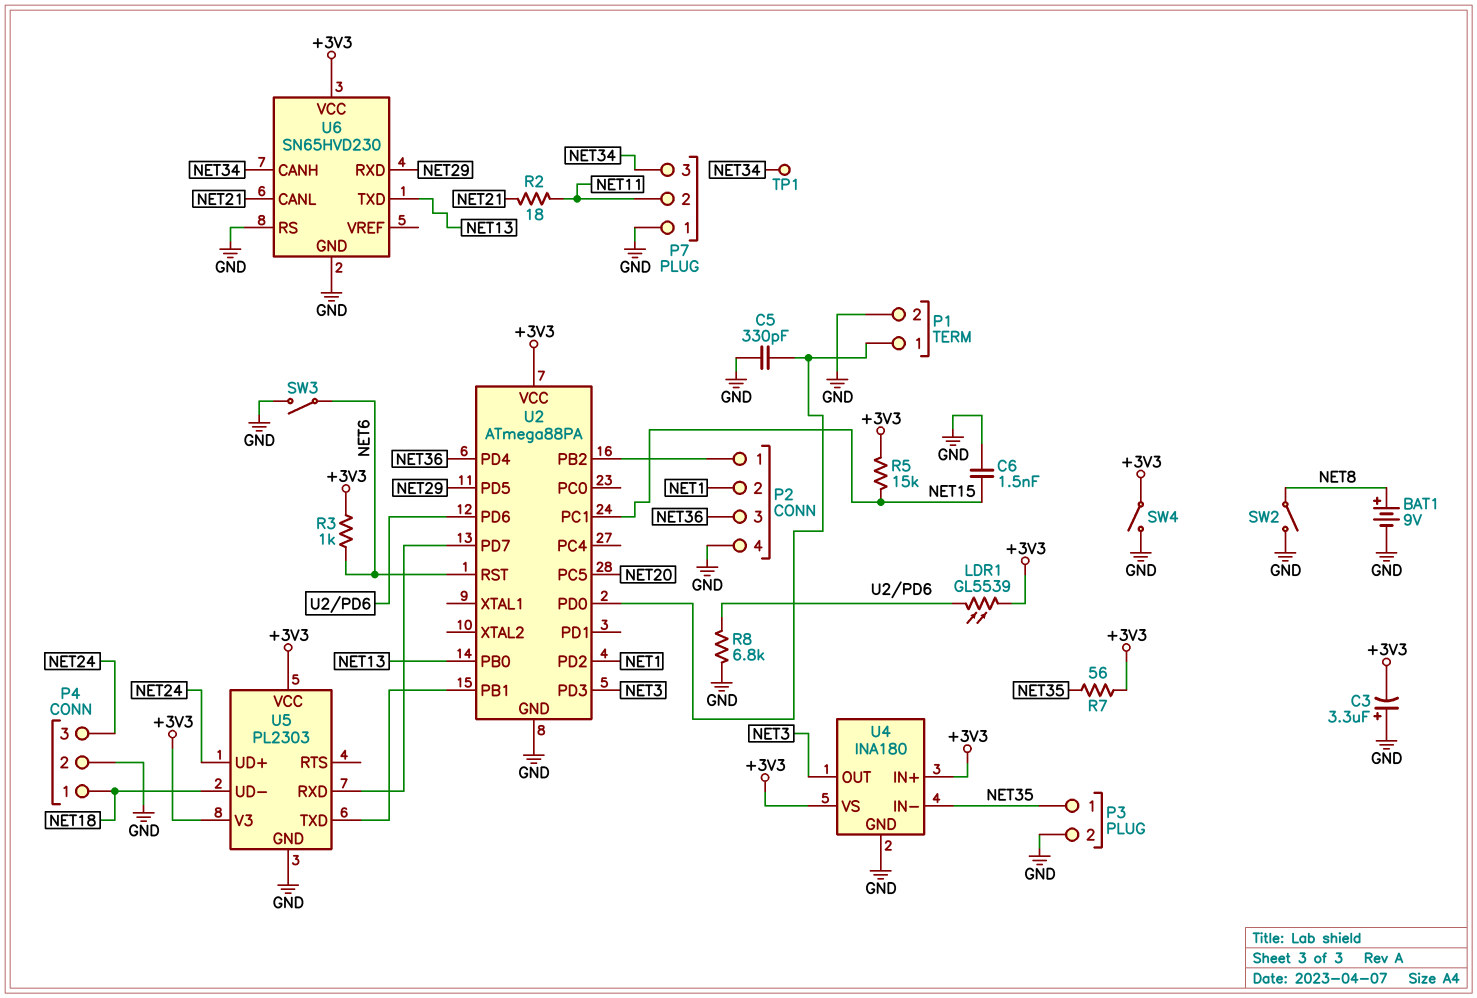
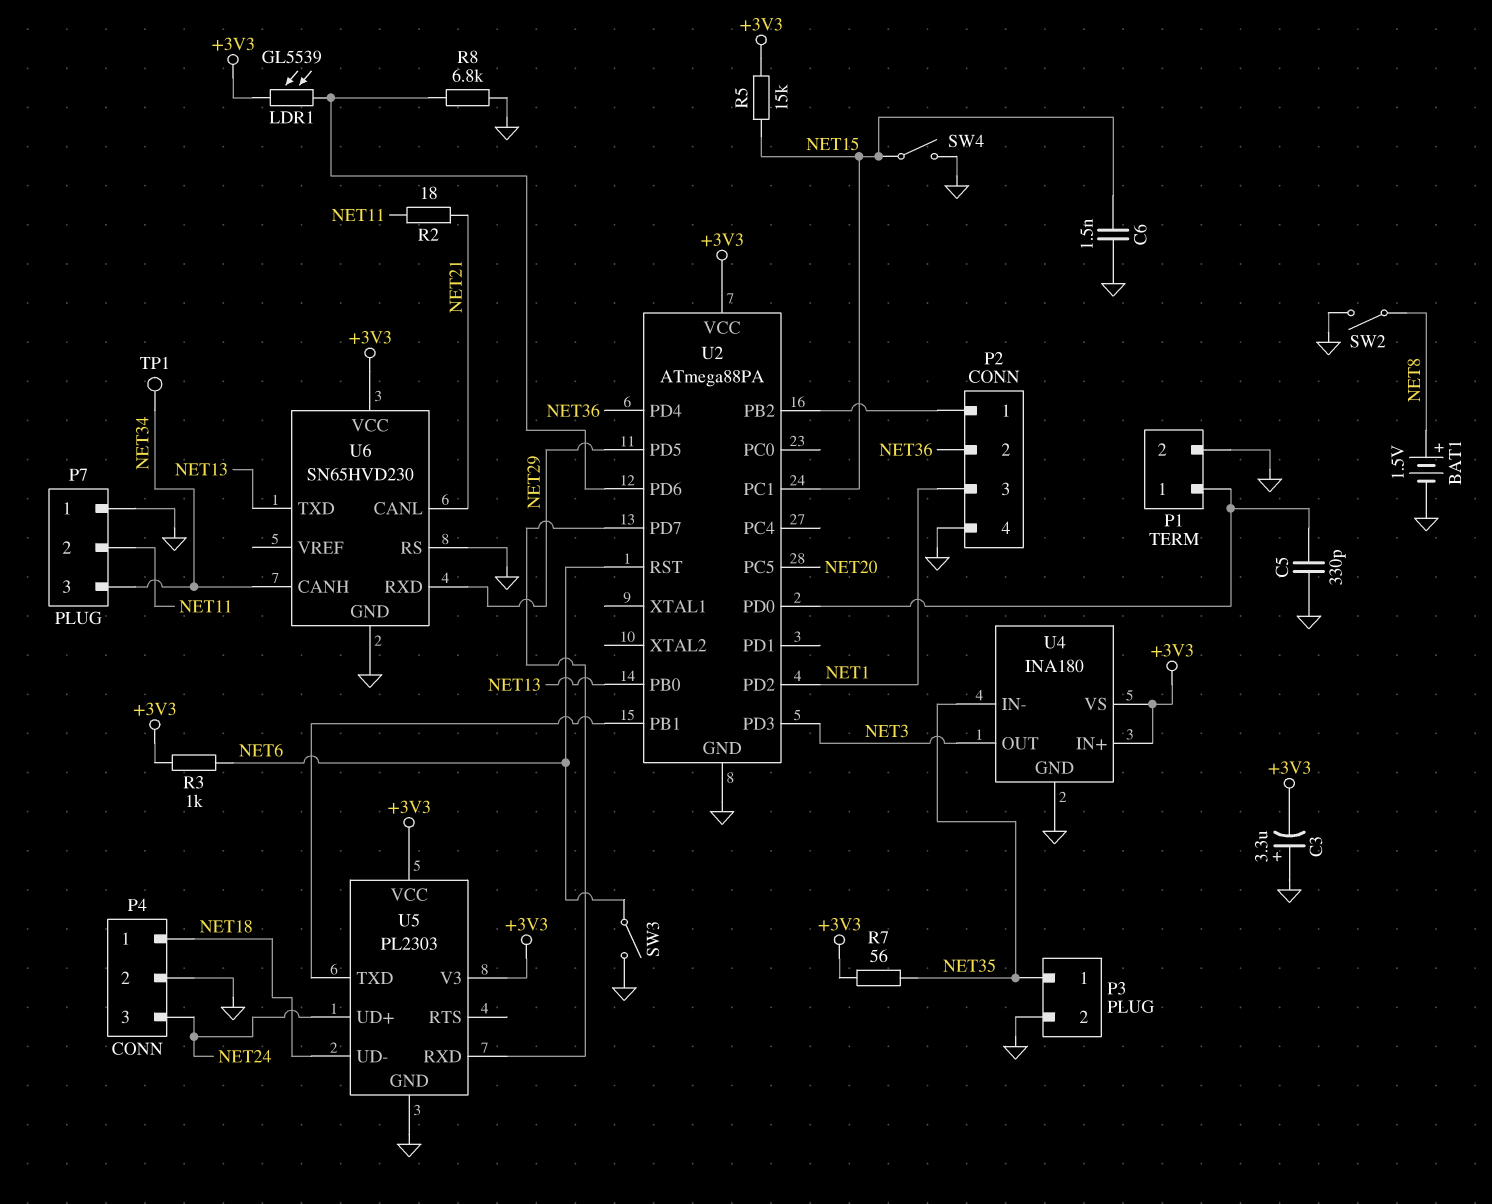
BAT1: 9V (plus NET8, minus GND) -> 1.5V (plus NET8, minus GND)
P2 pin 2: NET1 -> NET36
P2 pin 3: NET36 -> NET1
SW4: switch (+3V3, GND) -> switch (GND, NET15)

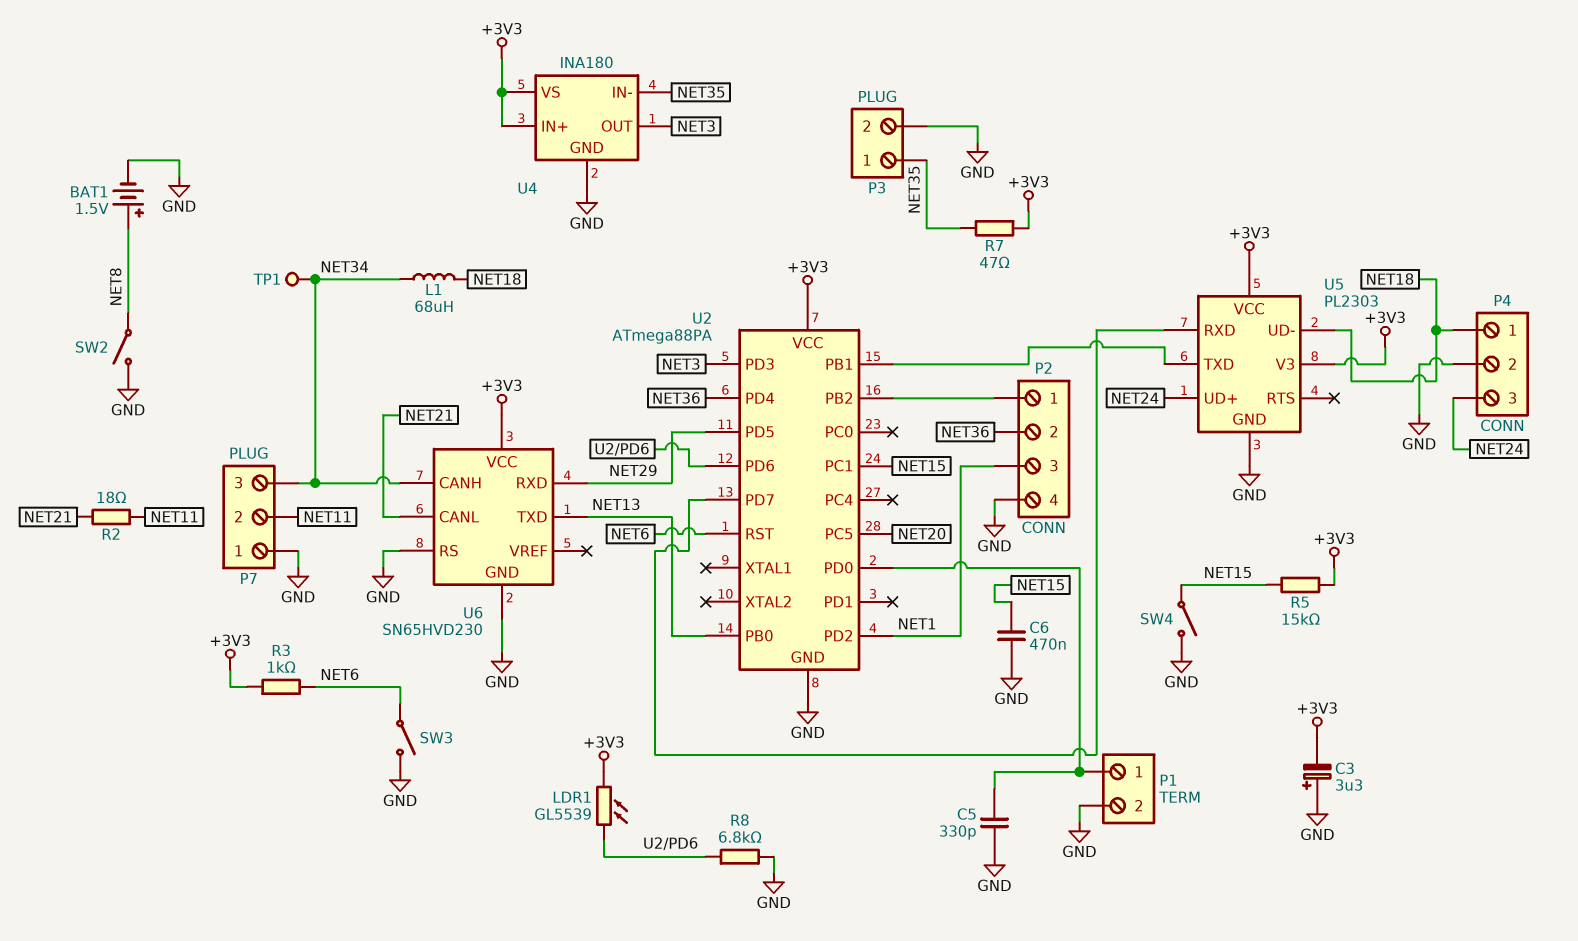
C6: 1.5nF (GND, NET15) -> 470nF (GND, NET15)
L1: none -> 68uH (NET18, NET34)
R7: 56 (+3V3, NET35) -> 47 (+3V3, NET35)

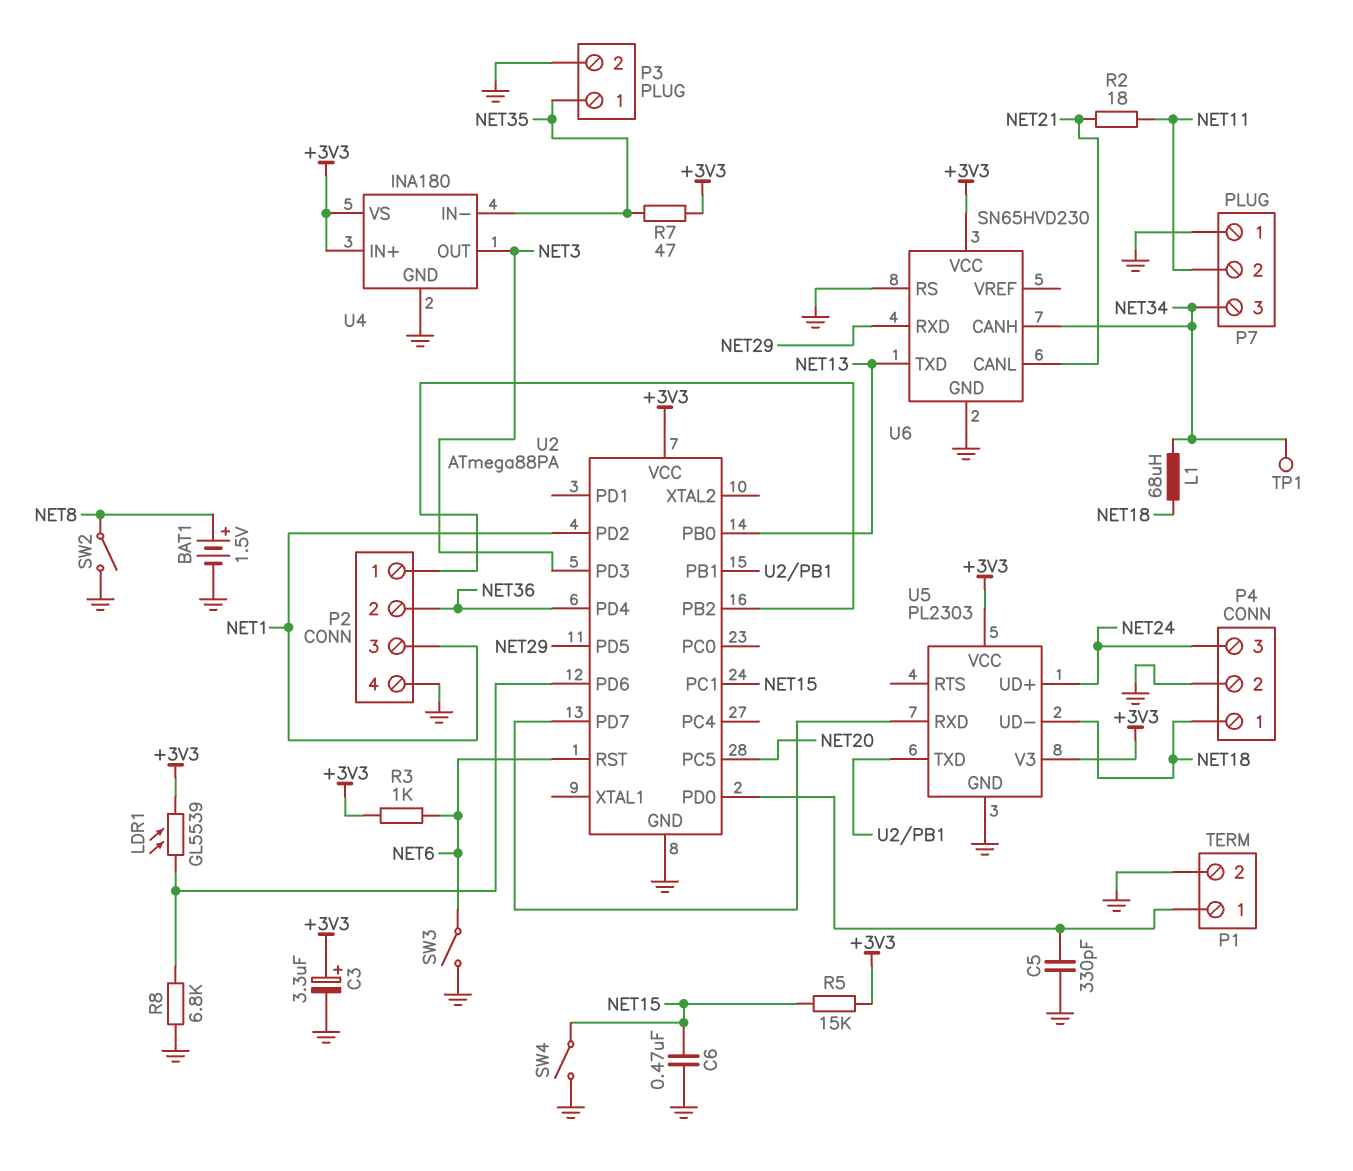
C3: 3.3uF (plus GND, minus +3V3) -> 3.3uF (plus +3V3, minus GND)

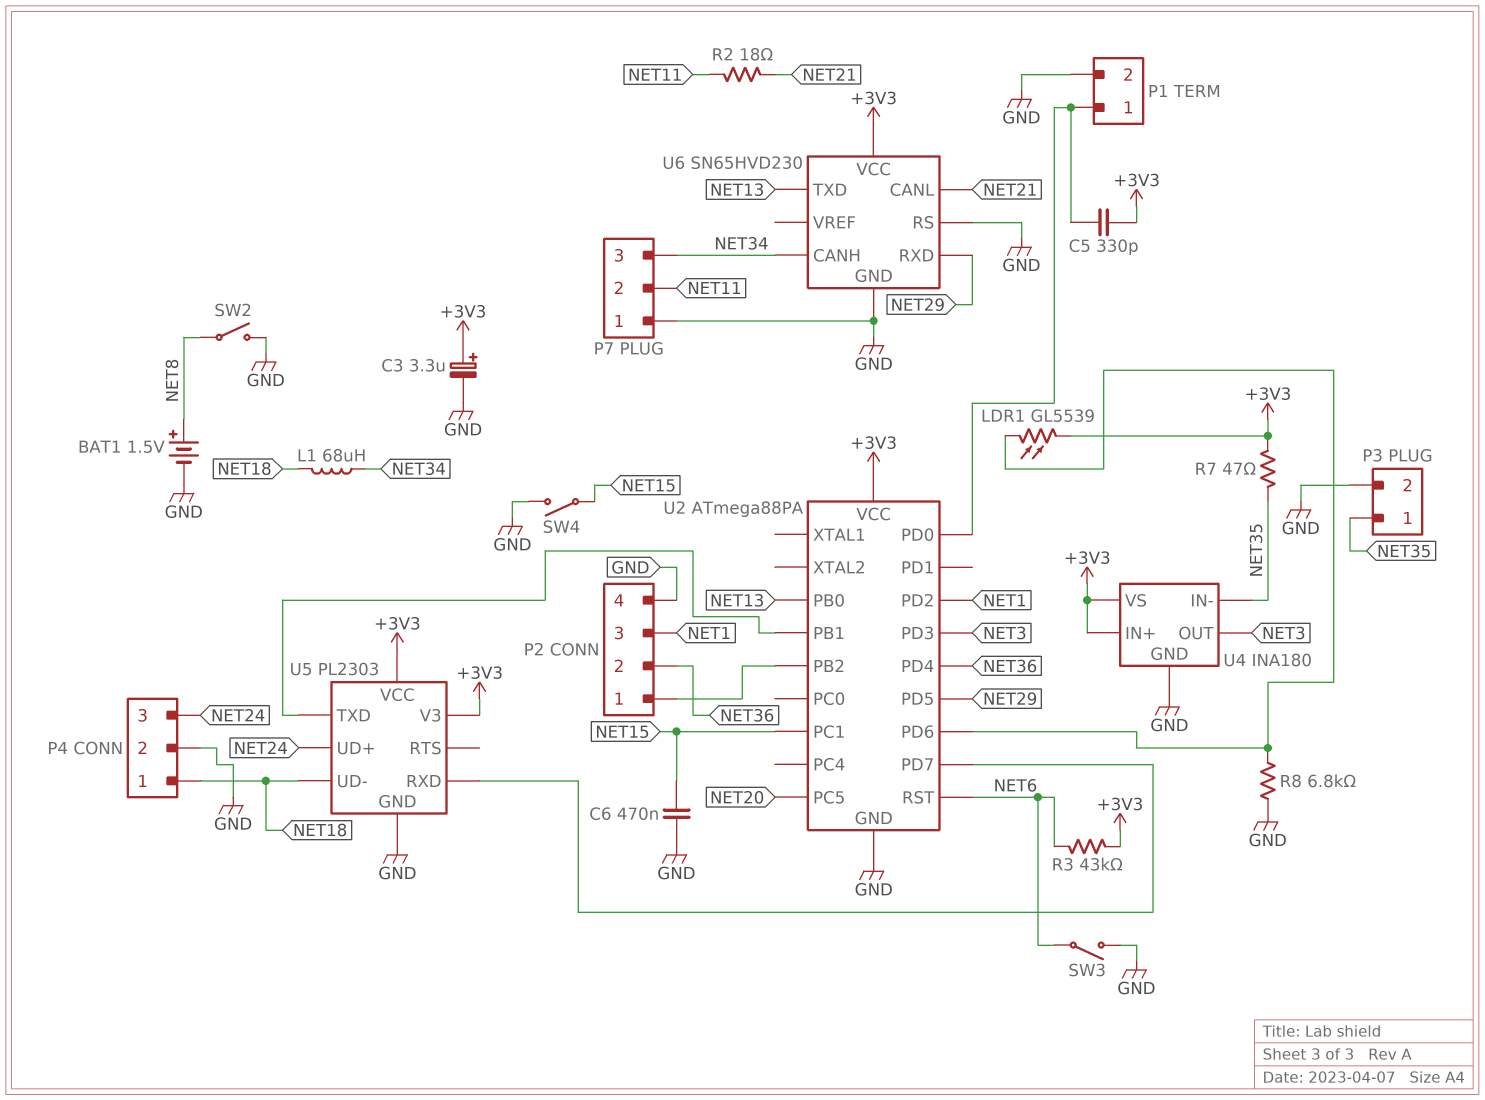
C5: 330pF (GND, P1/1) -> 330pF (+3V3, P1/1)
R3: 1k (+3V3, NET6) -> 43k (+3V3, NET6)
R5: 15k (+3V3, NET15) -> none
TP1: test point (NET34) -> none

